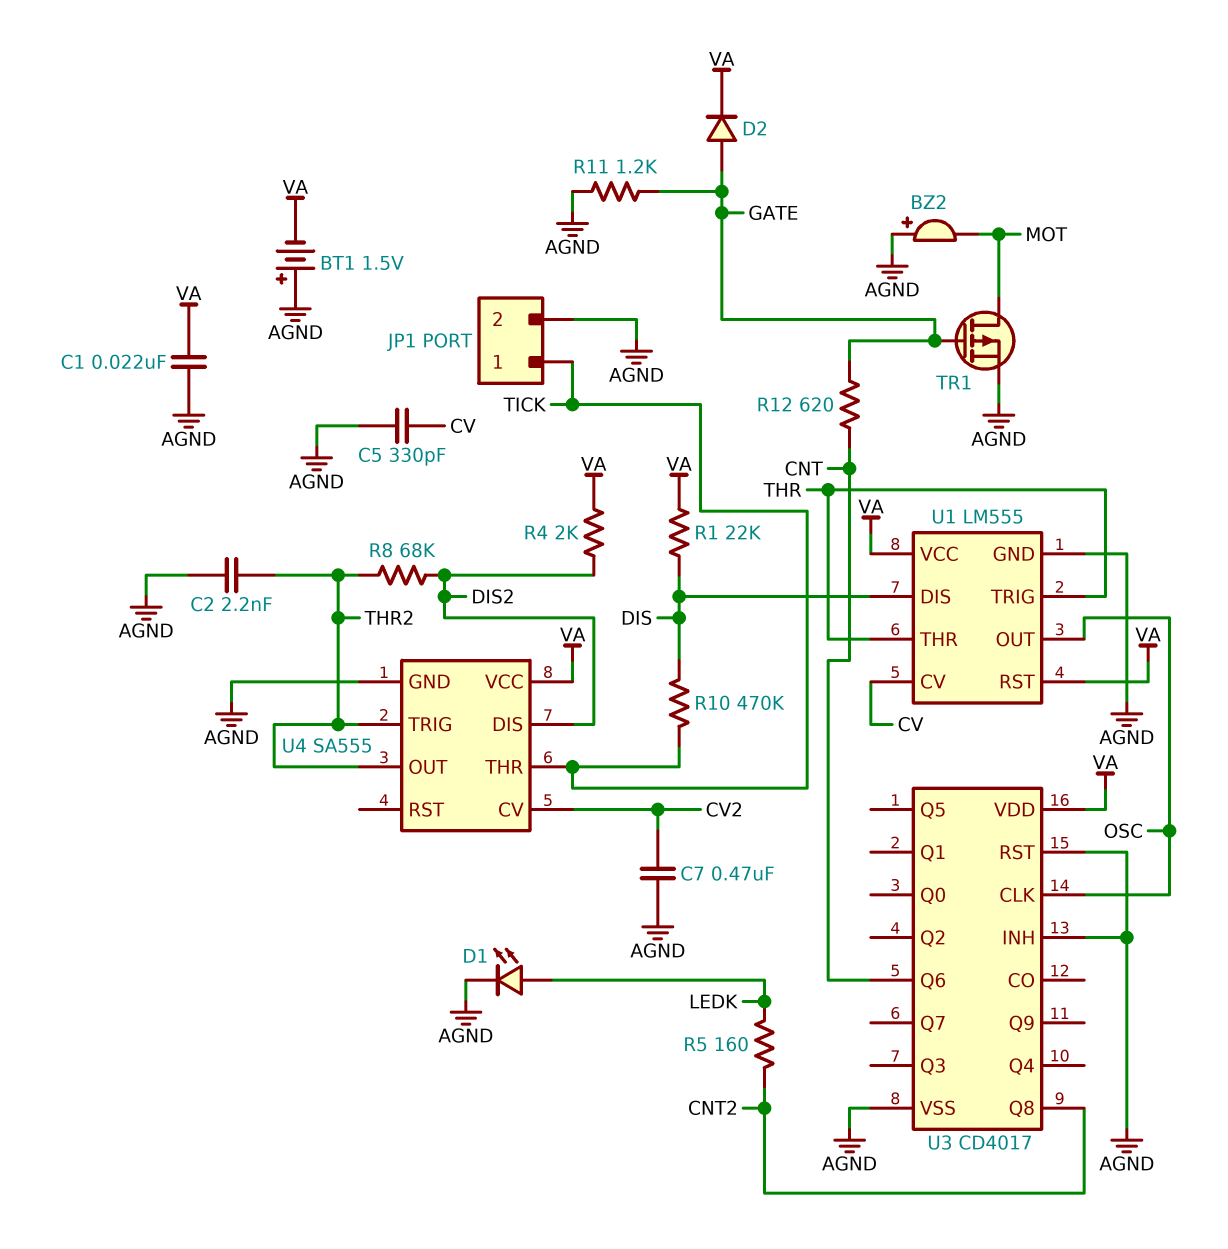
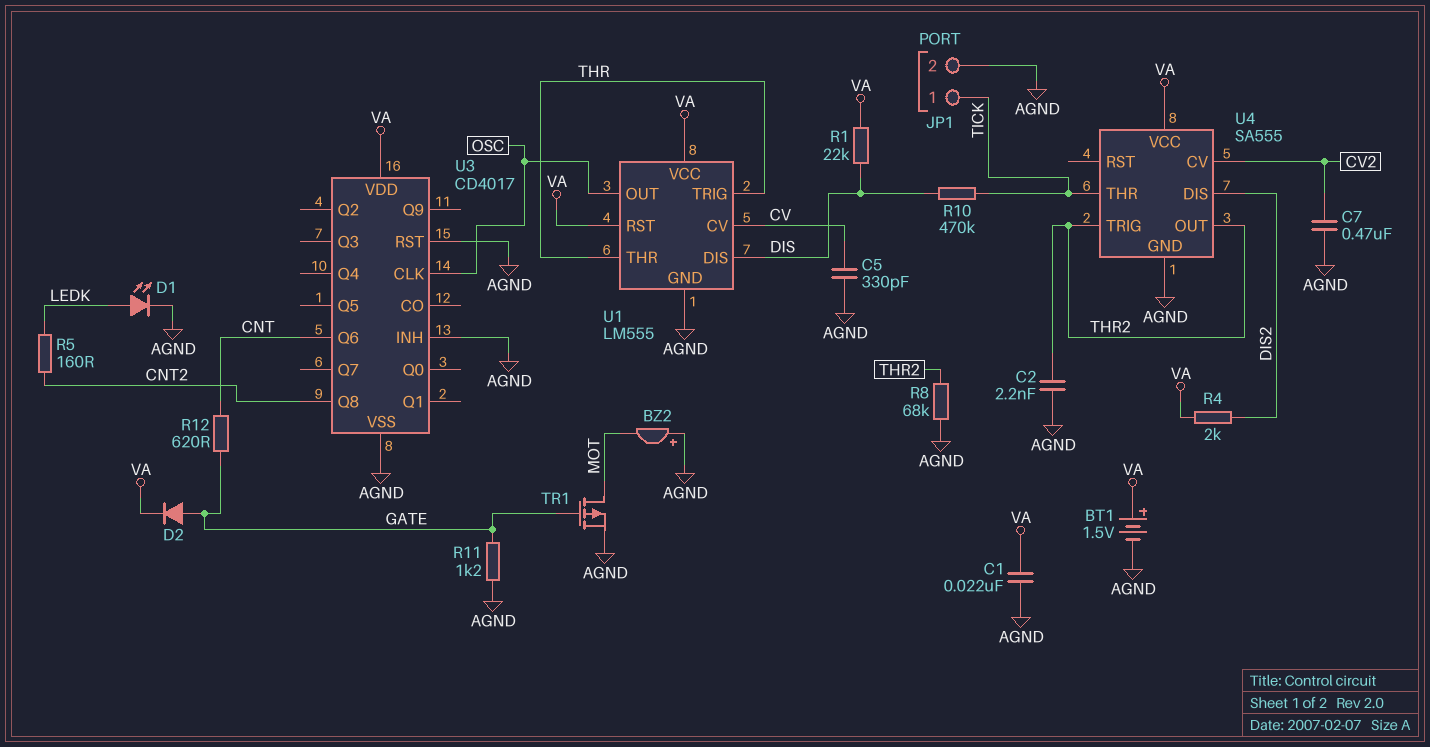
BT1: 1.5V (plus AGND, minus VA) -> 1.5V (plus VA, minus AGND)
R8: 68k (DIS2, THR2) -> 68k (AGND, THR2)

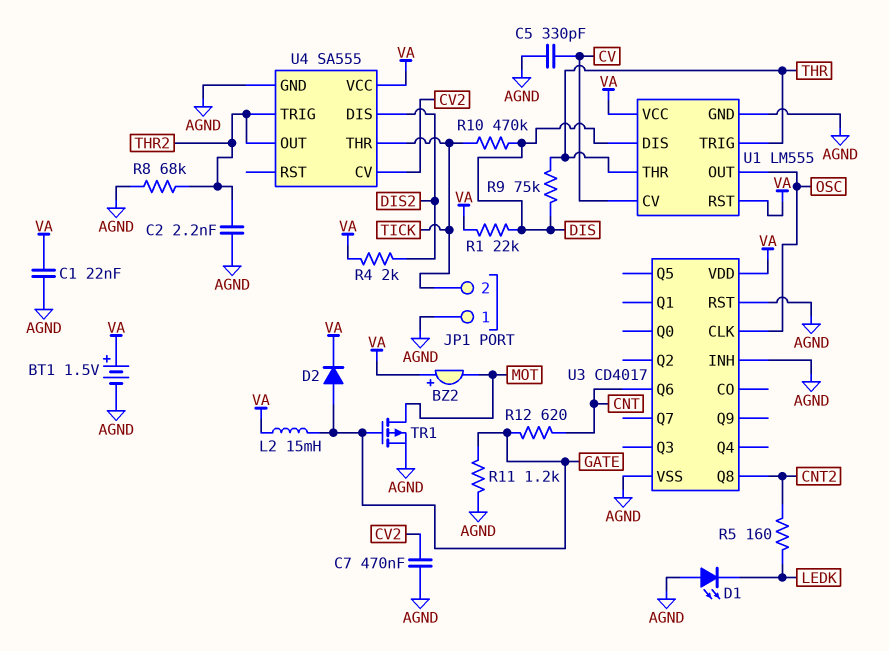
BZ2: buzzer (plus AGND, minus MOT) -> buzzer (plus VA, minus MOT)
D1: LED (A LEDK, K AGND) -> LED (A AGND, K LEDK)
JP1 pin 1: TICK -> AGND
JP1 pin 2: AGND -> TICK
L2: none -> 15mH (GATE, VA)
R9: none -> 75k (DIS, THR)

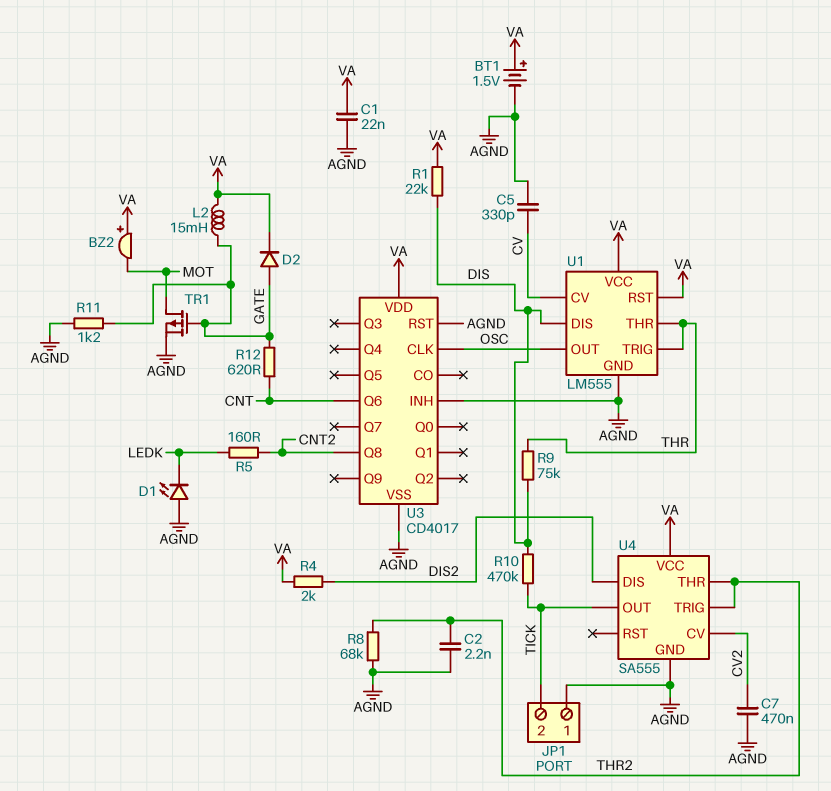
U4 pin OUT: THR2 -> TICK
U4 pin THR: TICK -> THR2

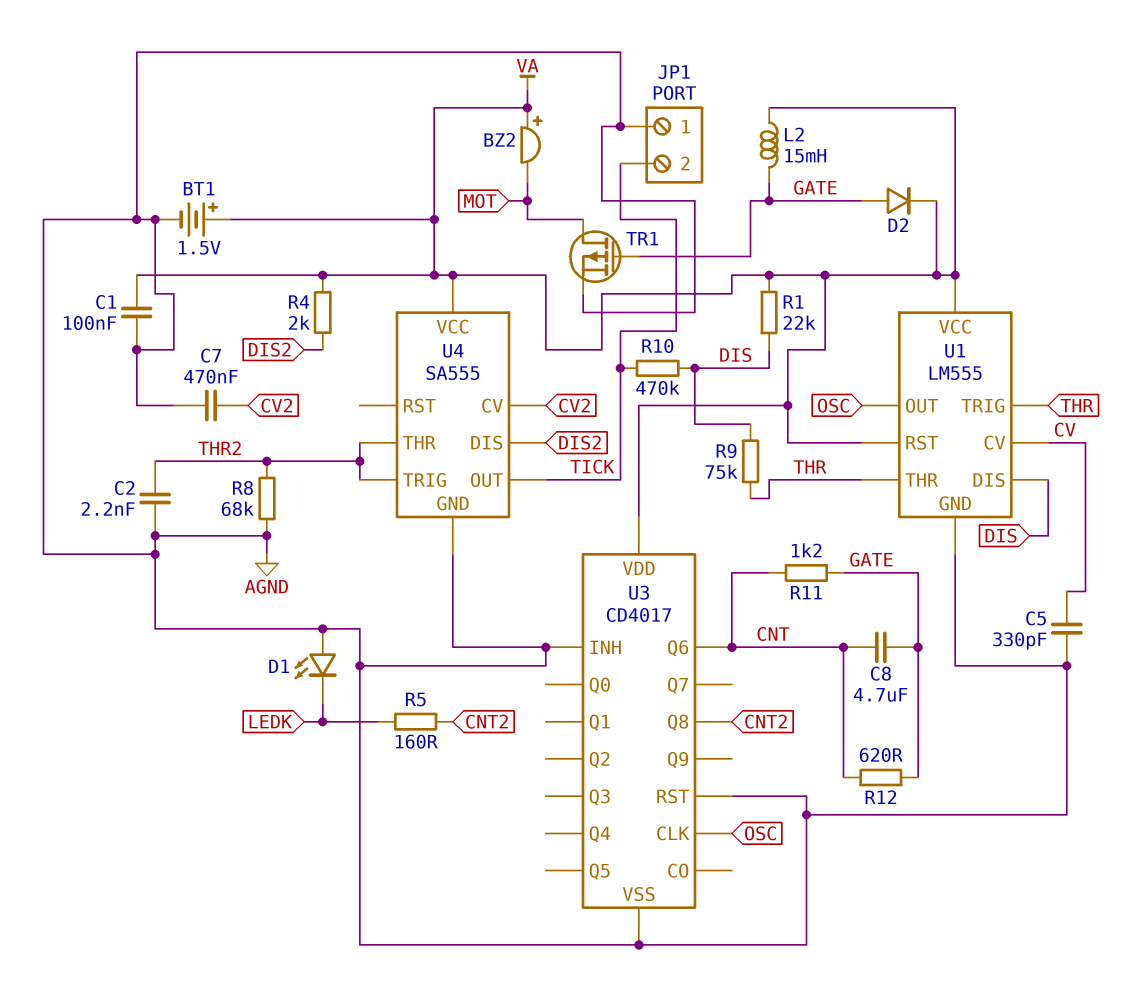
C1: 22nF (AGND, VA) -> 100nF (AGND, VA)
C8: none -> 4.7uF (CNT, GATE)
R11: 1.2k (AGND, GATE) -> 1.2k (CNT, GATE)

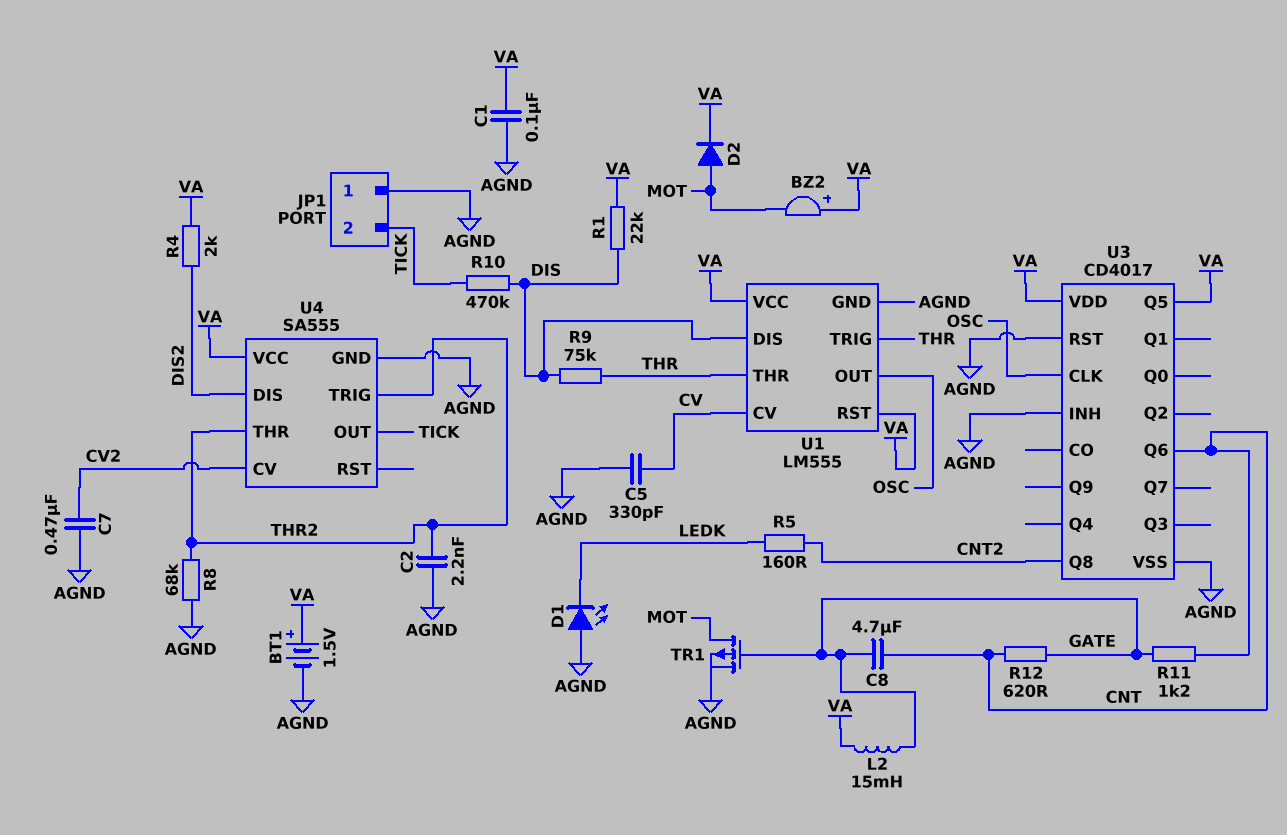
D2: diode (A GATE, K VA) -> diode (A MOT, K VA)
U3 pin Q5: none -> VA

